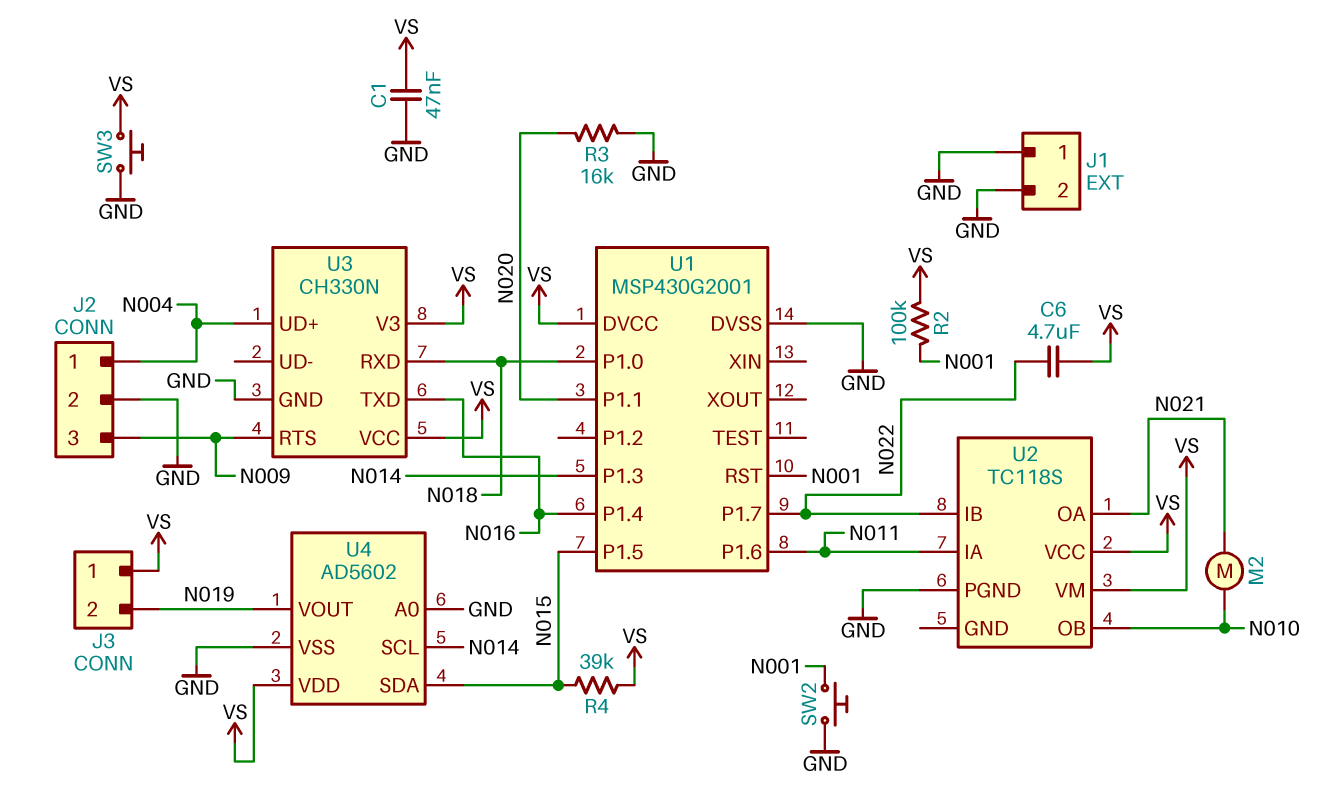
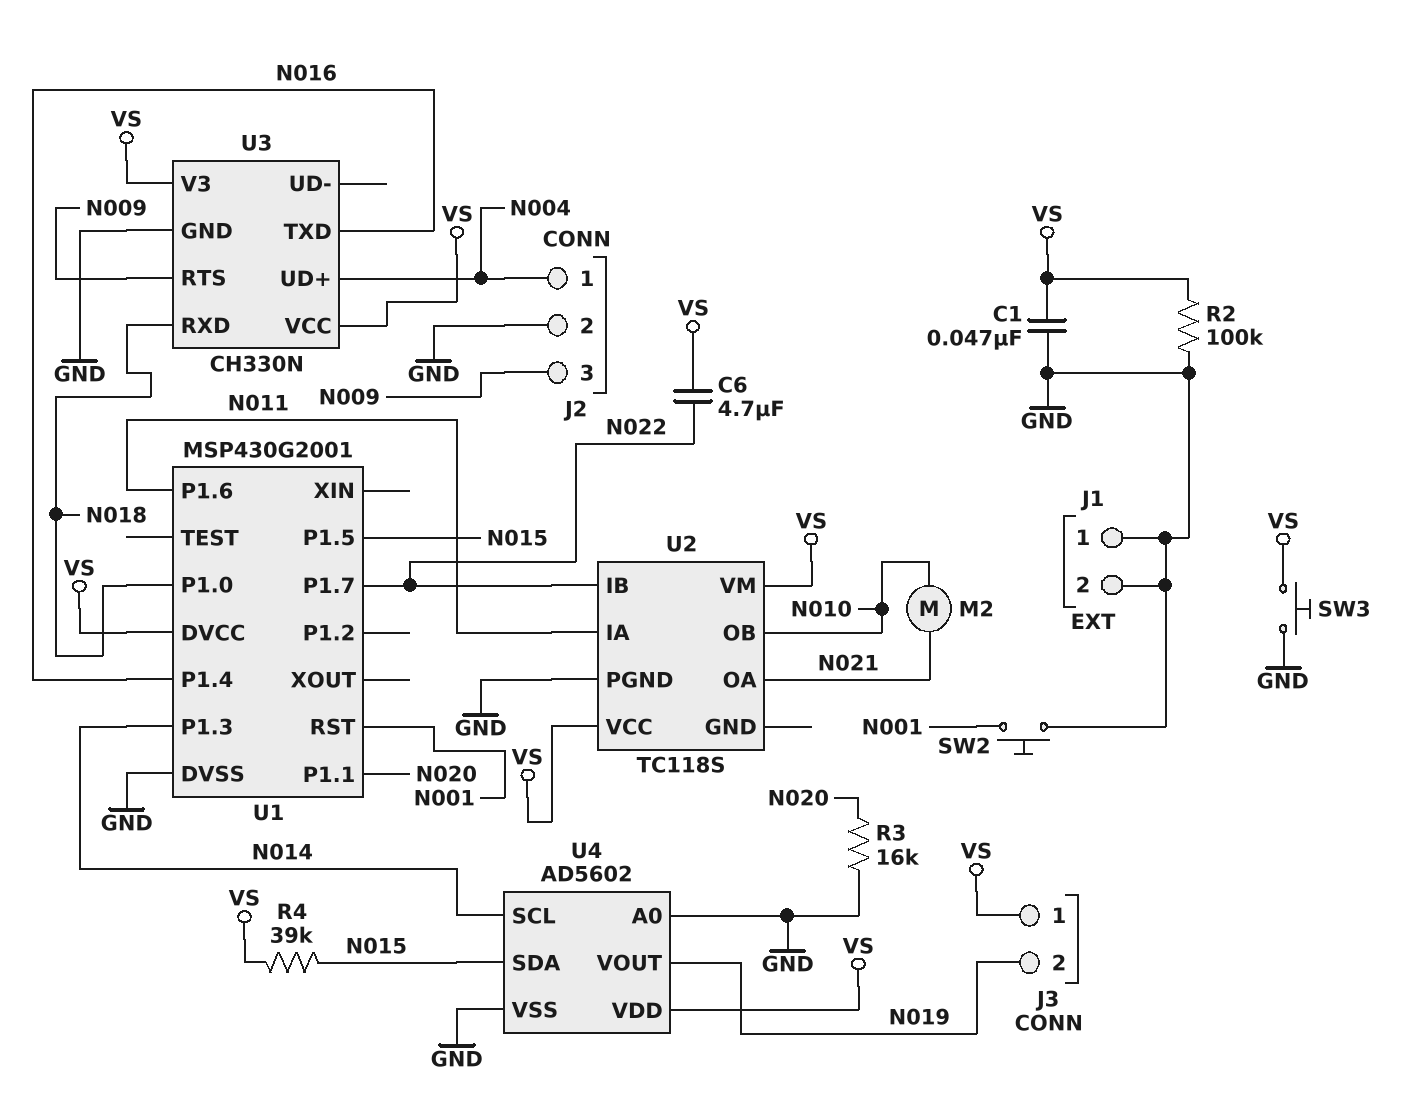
R2: 100k (N001, VS) -> 100k (GND, VS)

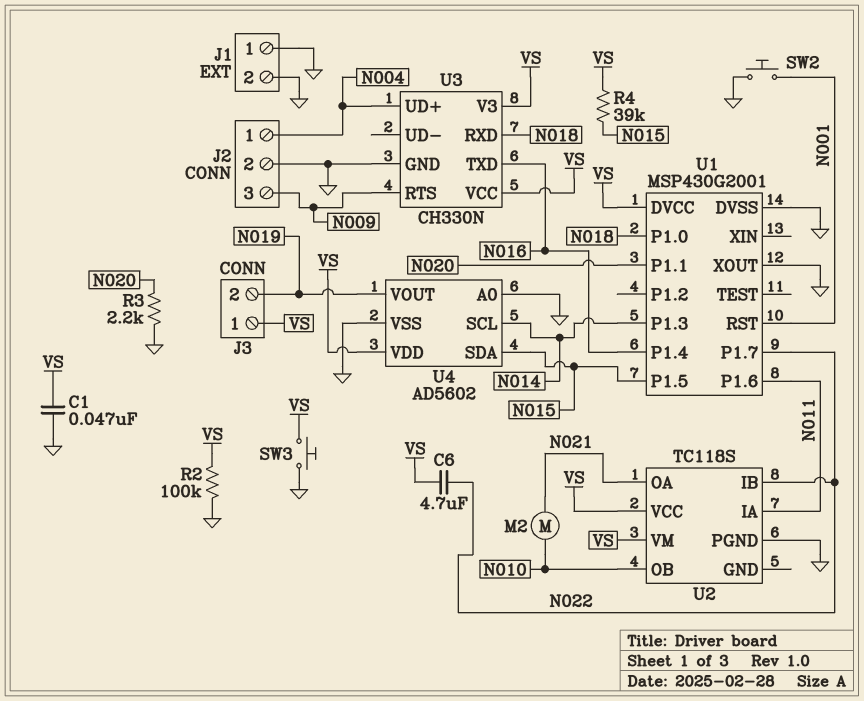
R3: 16k (GND, N020) -> 2.2k (GND, N020)
U1 pin XOUT: none -> GND

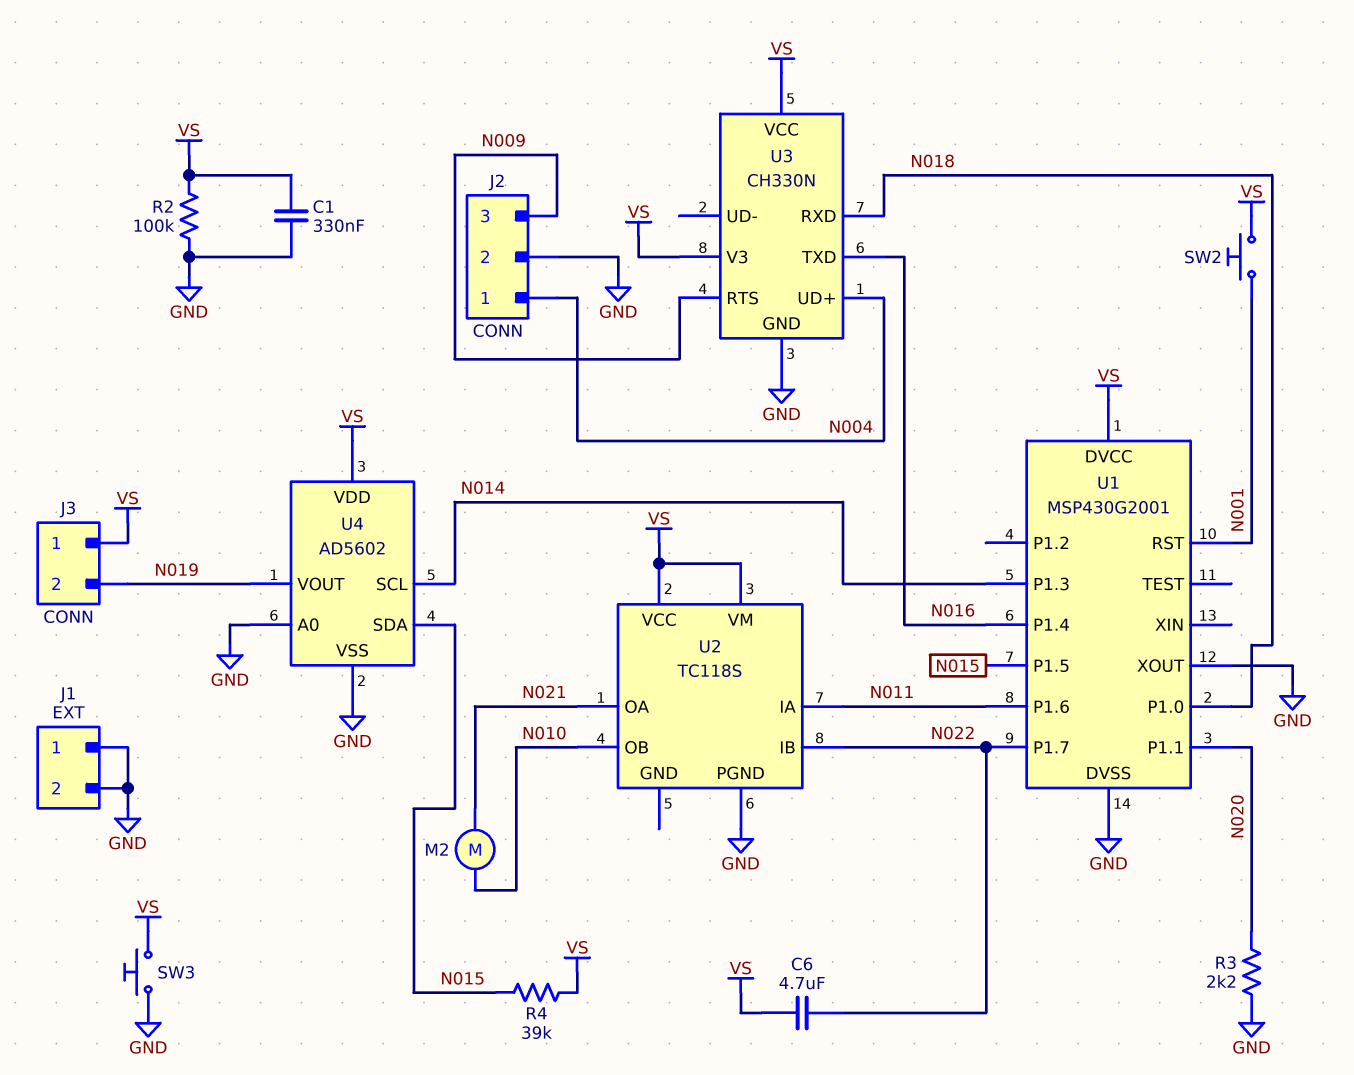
C1: 47nF (GND, VS) -> 330nF (GND, VS)
SW2: button (GND, N001) -> button (N001, VS)

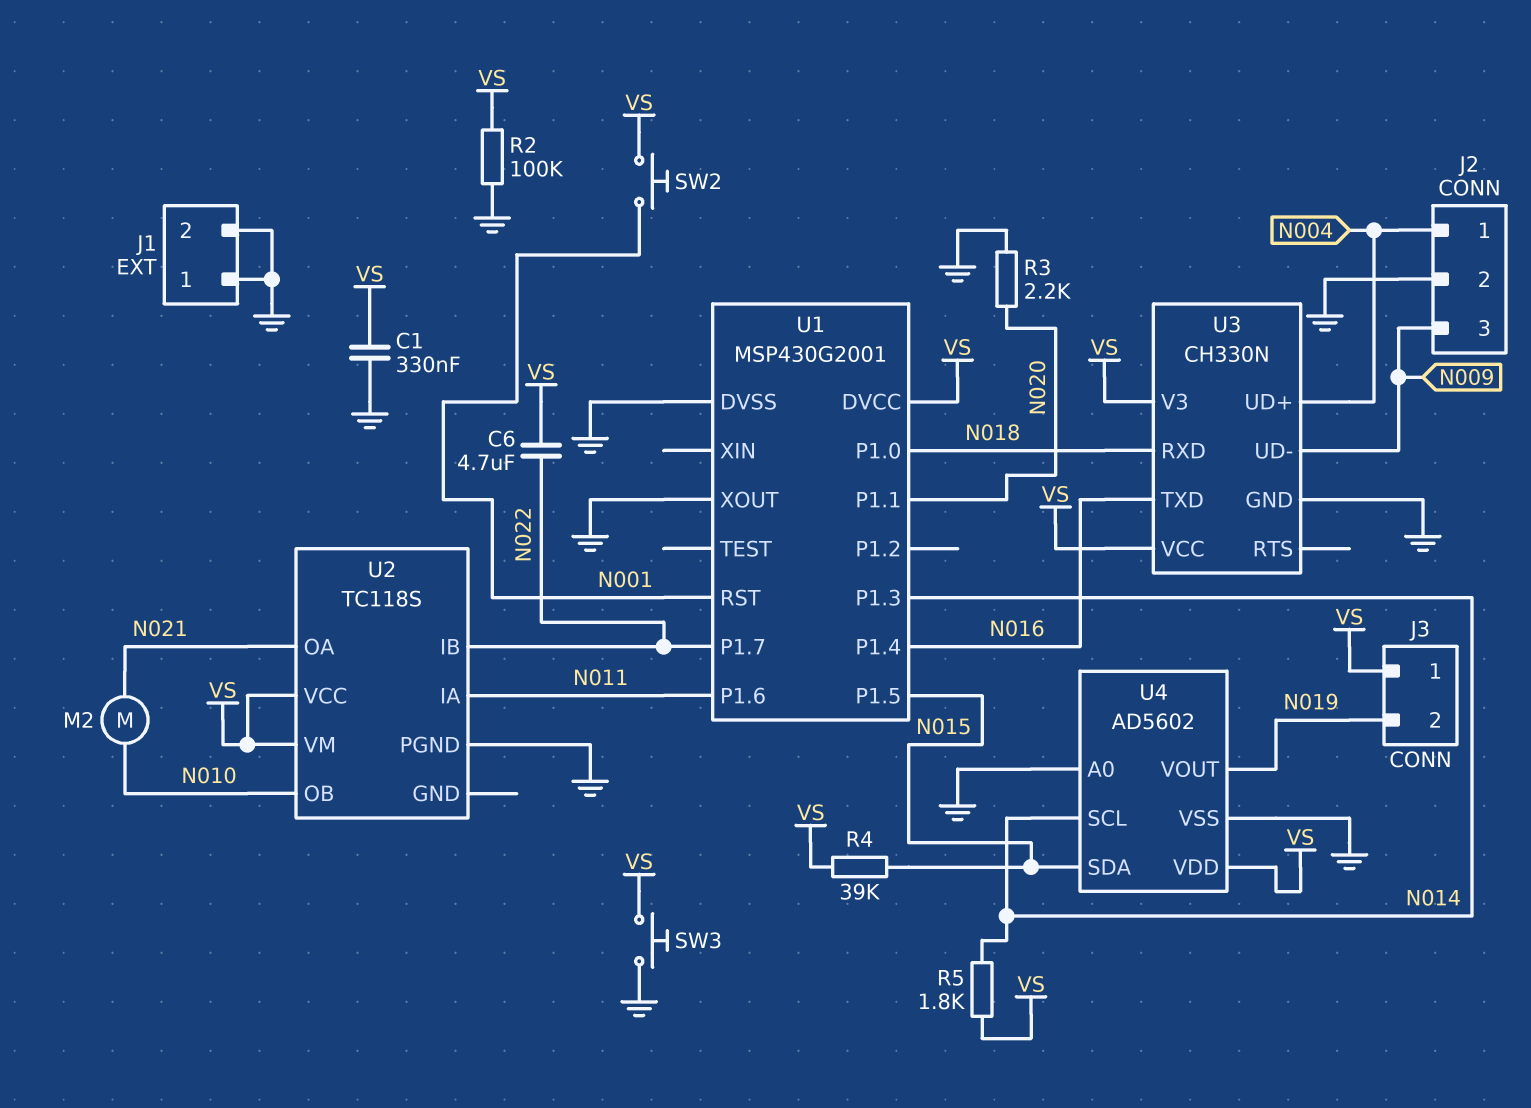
R5: none -> 1.8k (N014, VS)
U3 pin RTS: N009 -> none
U3 pin UD-: none -> N009

